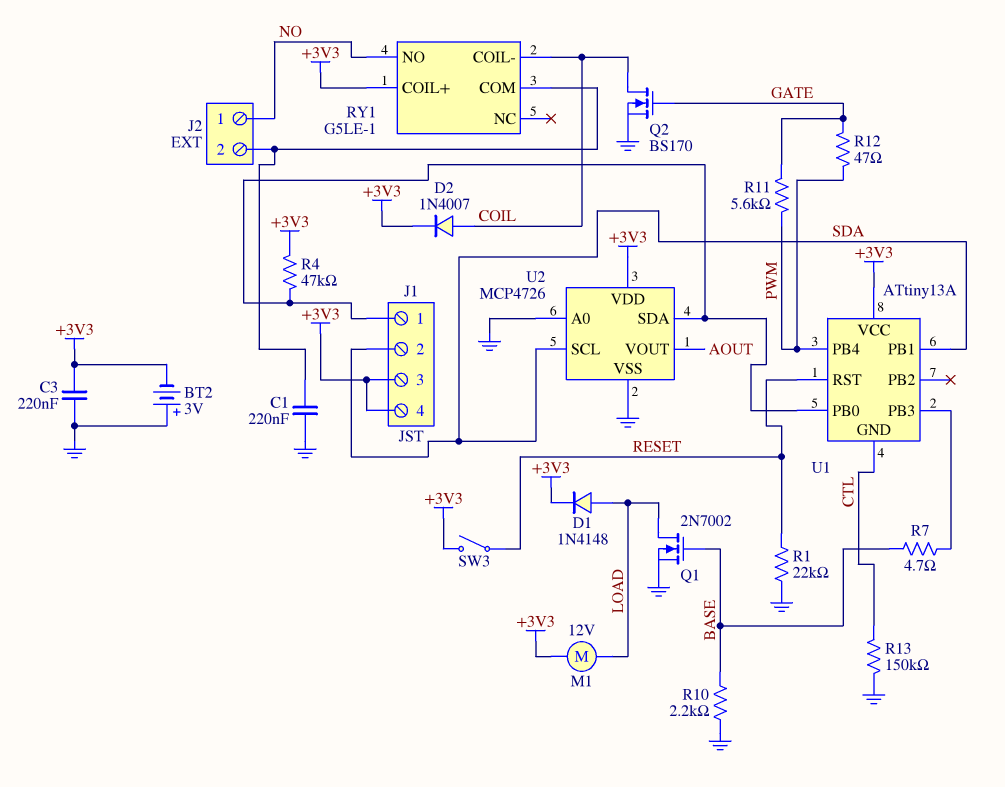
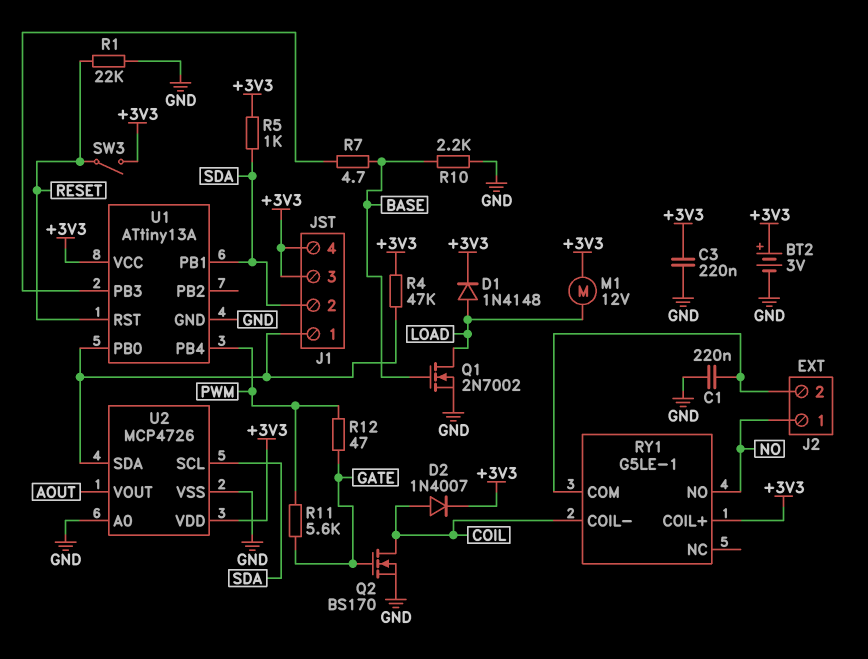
BT2: 3V (plus GND, minus +3V3) -> 3V (plus +3V3, minus GND)
R5: none -> 1k (+3V3, SDA)
R13: 150k (CTL, GND) -> none
U1 pin GND: CTL -> GND

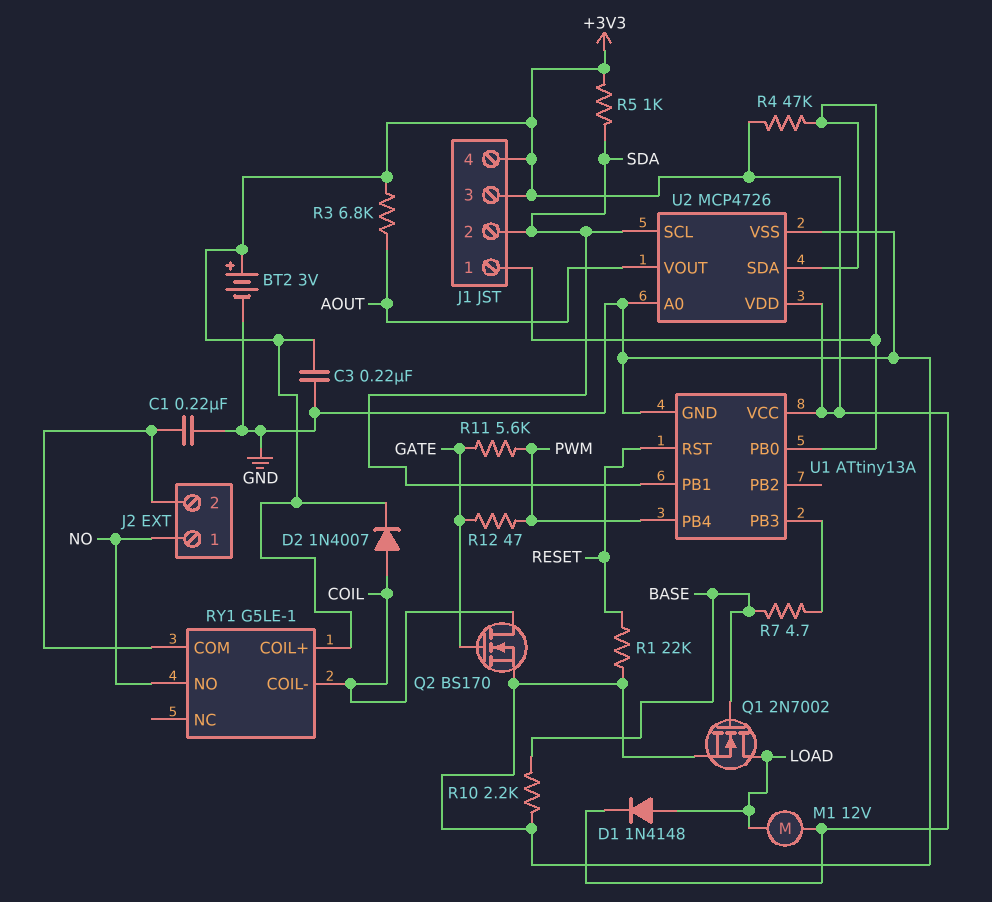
R3: none -> 6.8k (+3V3, AOUT)
SW3: switch (+3V3, RESET) -> none

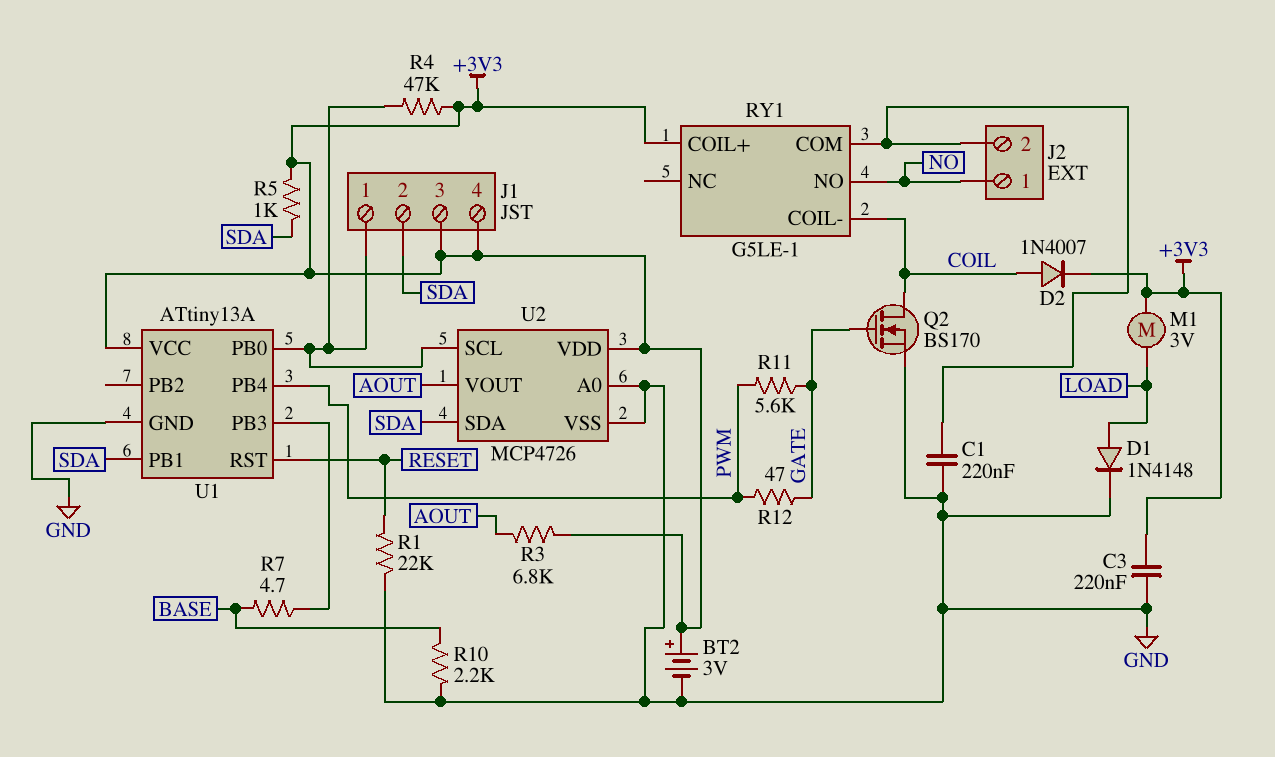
D1: diode 1N4148 (A LOAD, K +3V3) -> diode 1N4148 (A LOAD, K GND)
M1: motor 12V (+3V3, LOAD) -> motor 3V (+3V3, LOAD)
Q1: NMOS 2N7002 (G BASE, D LOAD, S GND) -> none
U2 pin SCL: SDA -> J1/1
U2 pin SDA: J1/1 -> SDA

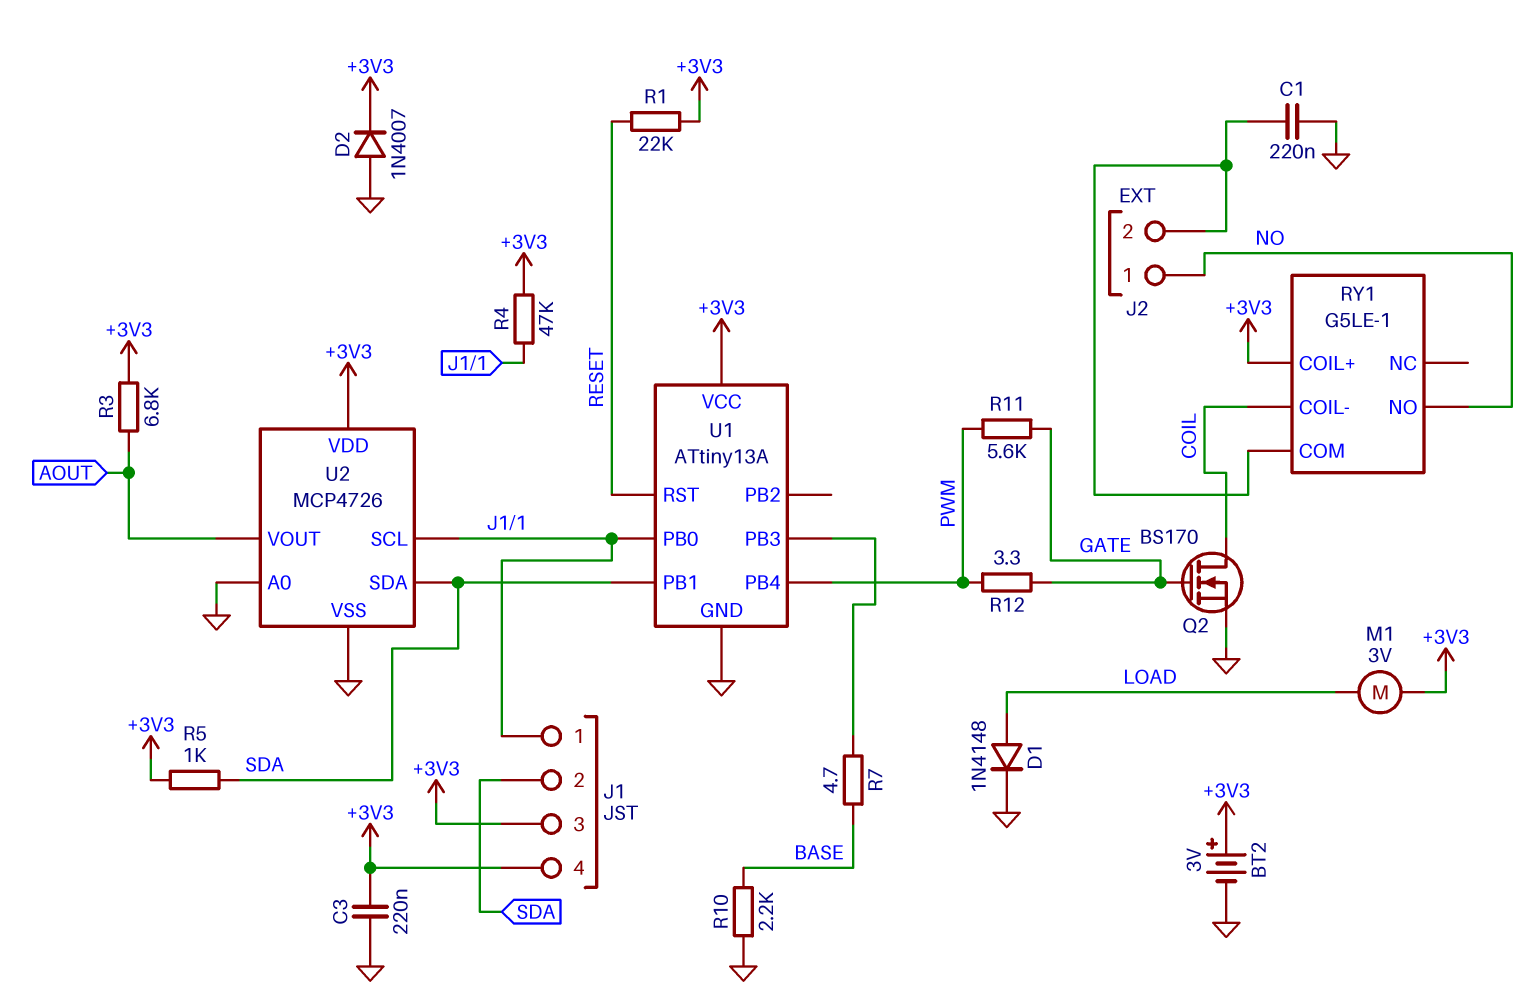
D2: diode 1N4007 (A COIL, K +3V3) -> diode 1N4007 (A GND, K +3V3)
R1: 22k (GND, RESET) -> 22k (+3V3, RESET)
R12: 47 (GATE, PWM) -> 3.3 (GATE, PWM)

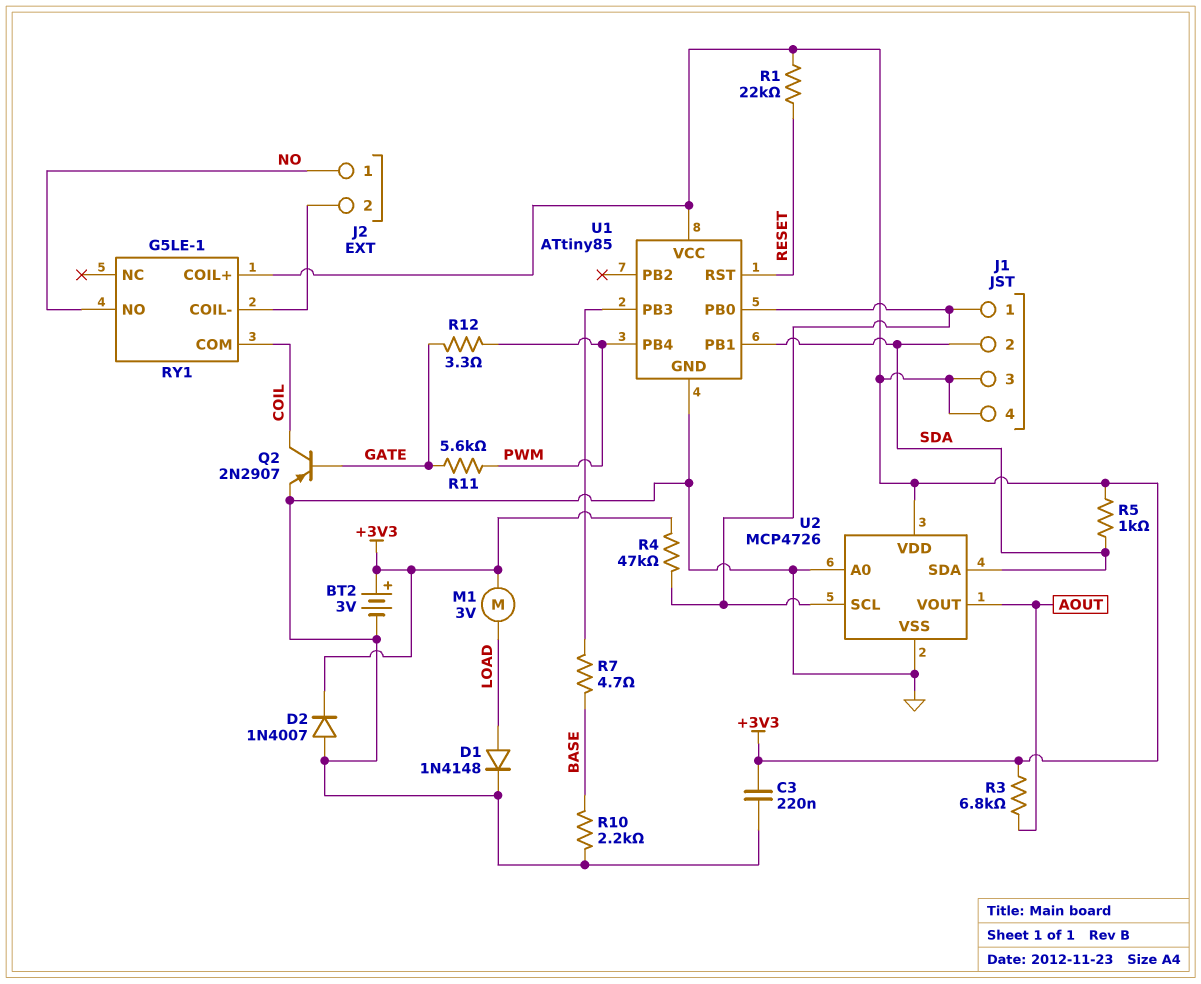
C1: 220nF (GND, J2/2) -> none
Q2: NMOS BS170 (G GATE, D COIL, S GND) -> PNP 2N2907 (B GATE, C COIL, E GND)
RY1 pin COIL-: COIL -> J2/2
RY1 pin COM: J2/2 -> COIL
U1: ATtiny13A -> ATtiny85

